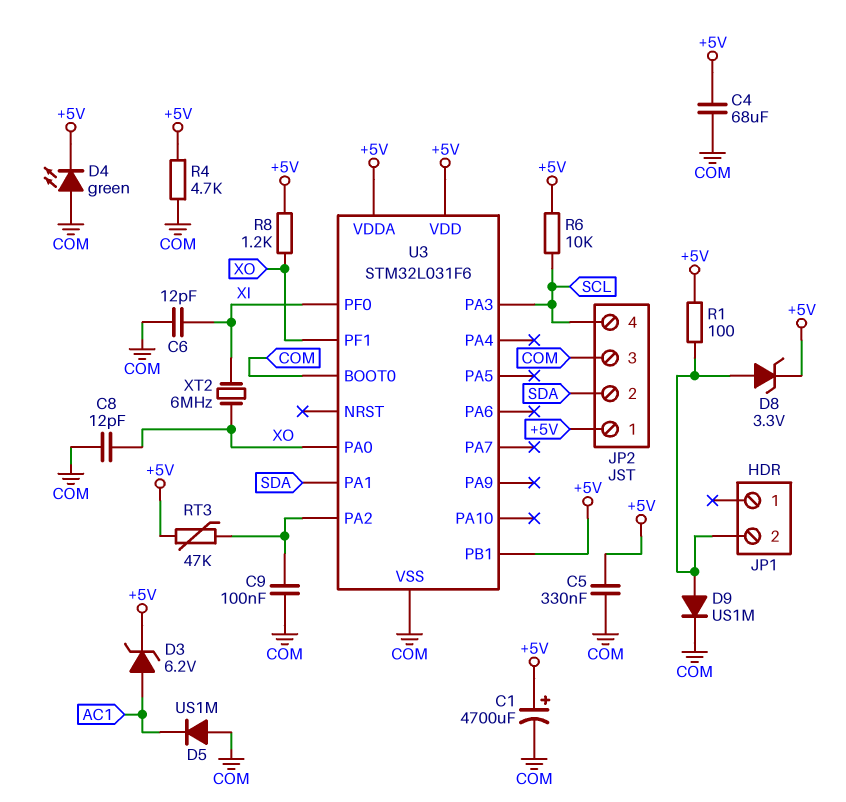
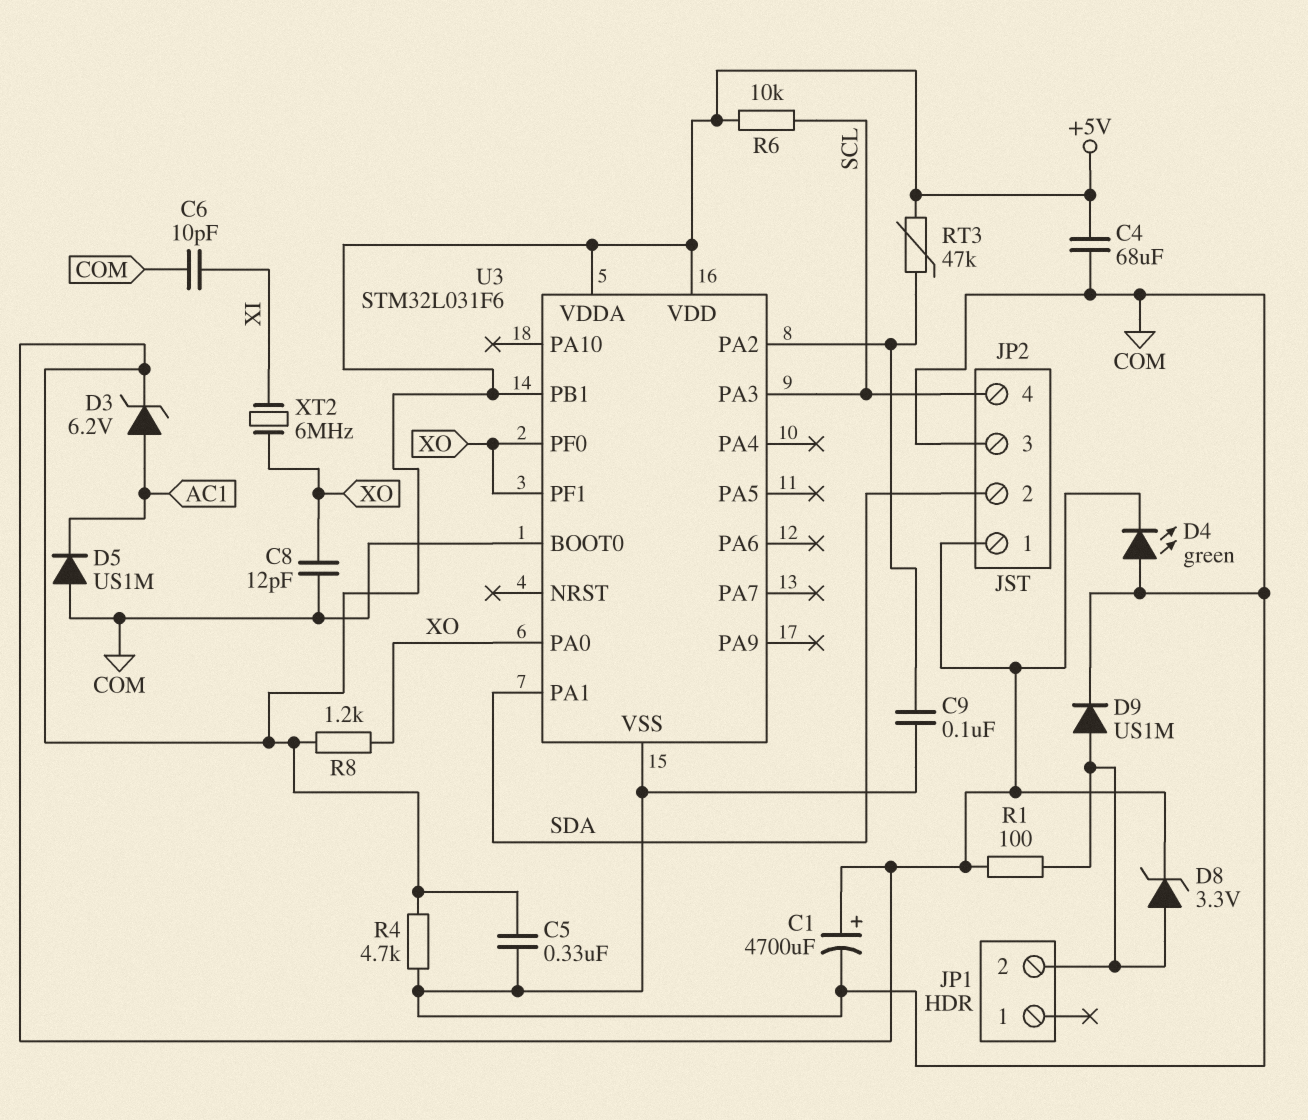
C6: 12pF (COM, XI) -> 10pF (COM, XI)
U3 pin PF0: XI -> XO

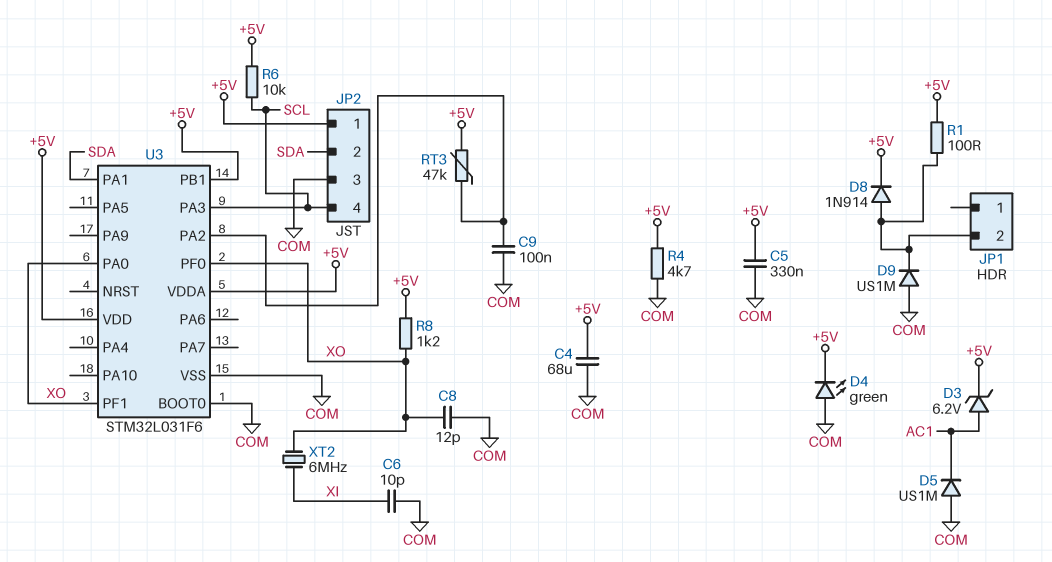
C1: 4700uF (plus +5V, minus COM) -> none
D8: zener 3.3V (A JP1/2, K +5V) -> diode 1N914 (A JP1/2, K +5V)
D9: diode US1M (A JP1/2, K COM) -> diode US1M (A COM, K JP1/2)

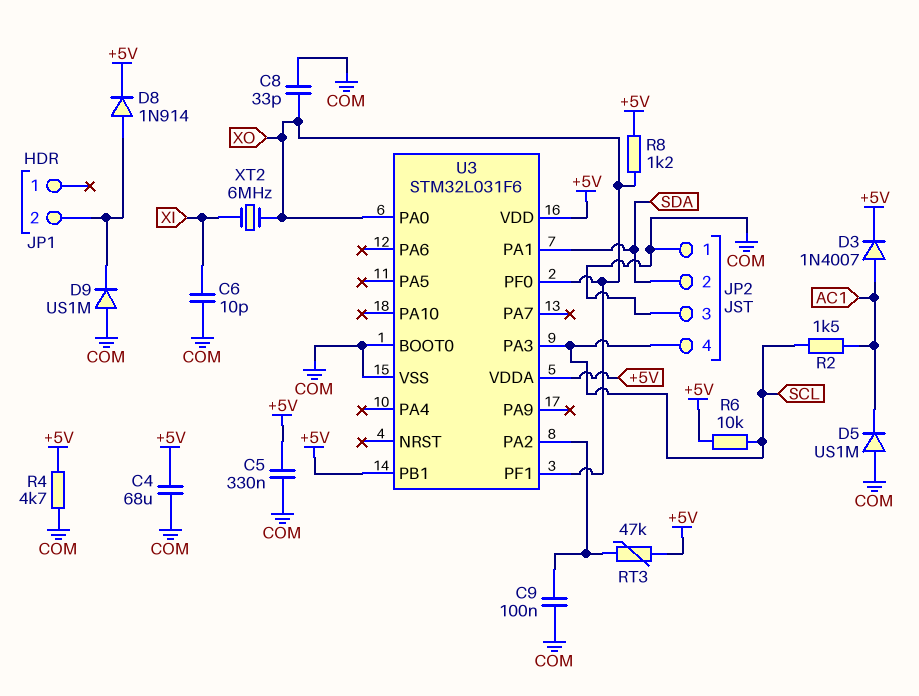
C8: 12pF (COM, XO) -> 33pF (COM, XO)
D3: zener 6.2V (A AC1, K +5V) -> diode 1N4007 (A AC1, K +5V)
D4: LED green (A COM, K +5V) -> none
JP2 pin 1: +5V -> COM
R1: 100 (+5V, JP1/2) -> none
R2: none -> 1.5k (AC1, SCL)

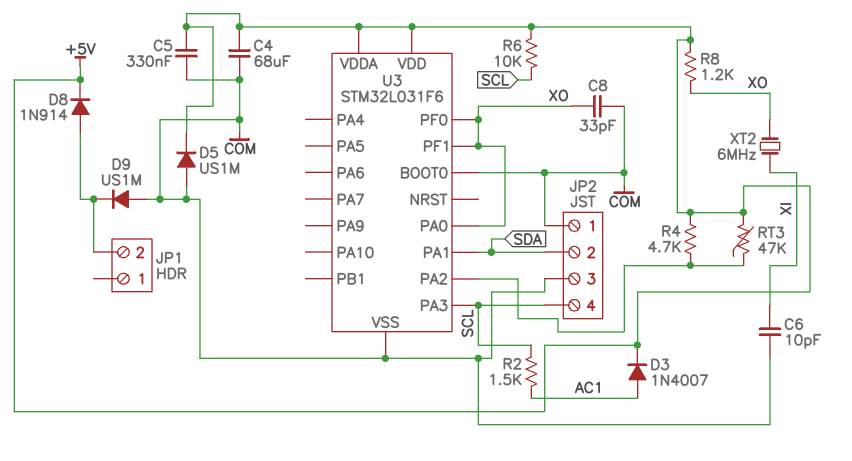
C9: 100nF (COM, U3/PA2) -> none
D5: diode US1M (A COM, K AC1) -> diode US1M (A COM, K +5V)
R4: 4.7k (+5V, COM) -> 4.7k (+5V, U3/PA2)
U3 pin PB1: +5V -> none

